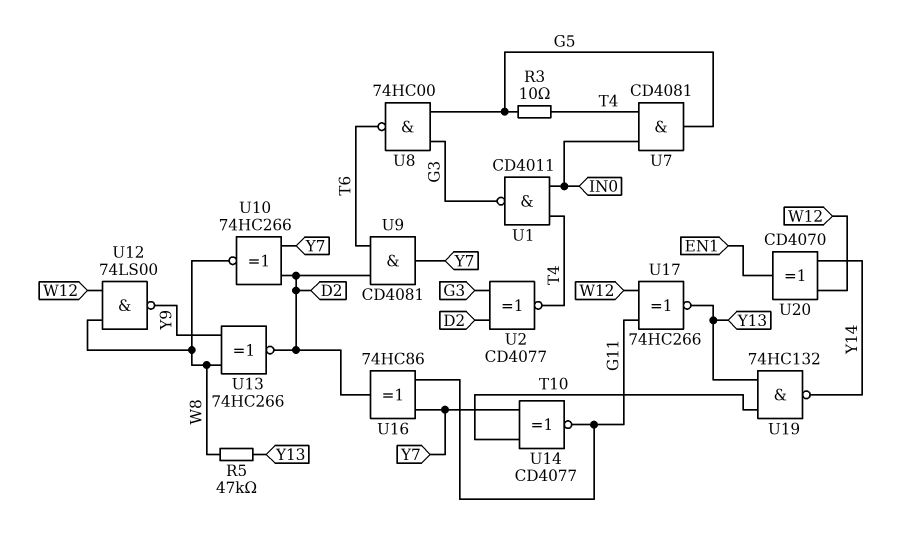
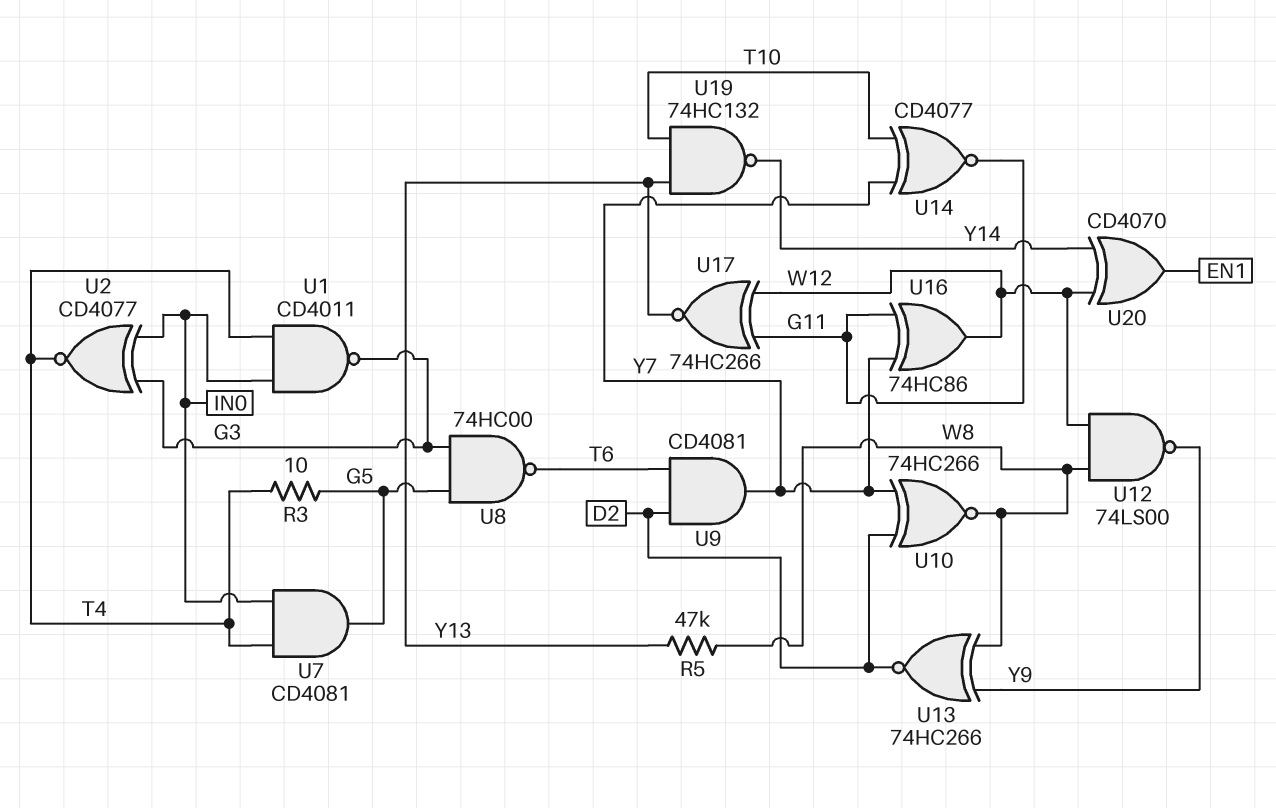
U2: XNOR CD4077 (in D2, in G3, out T4) -> XNOR CD4077 (in G3, in IN0, out T4)
U16: XOR 74HC86 (in G11, in Y7, out D2) -> XOR 74HC86 (in G11, in Y7, out W12)

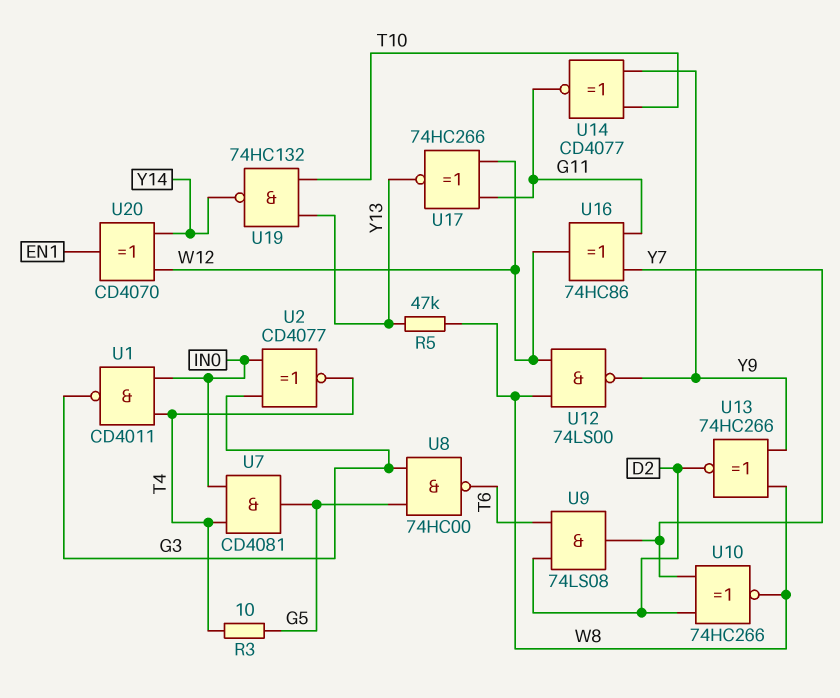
U9: AND CD4081 (in D2, in T6, out Y7) -> AND 74LS08 (in D2, in T6, out Y7)
U14: XNOR CD4077 (in T10, in Y7, out G11) -> XNOR CD4077 (in T10, in Y9, out G11)

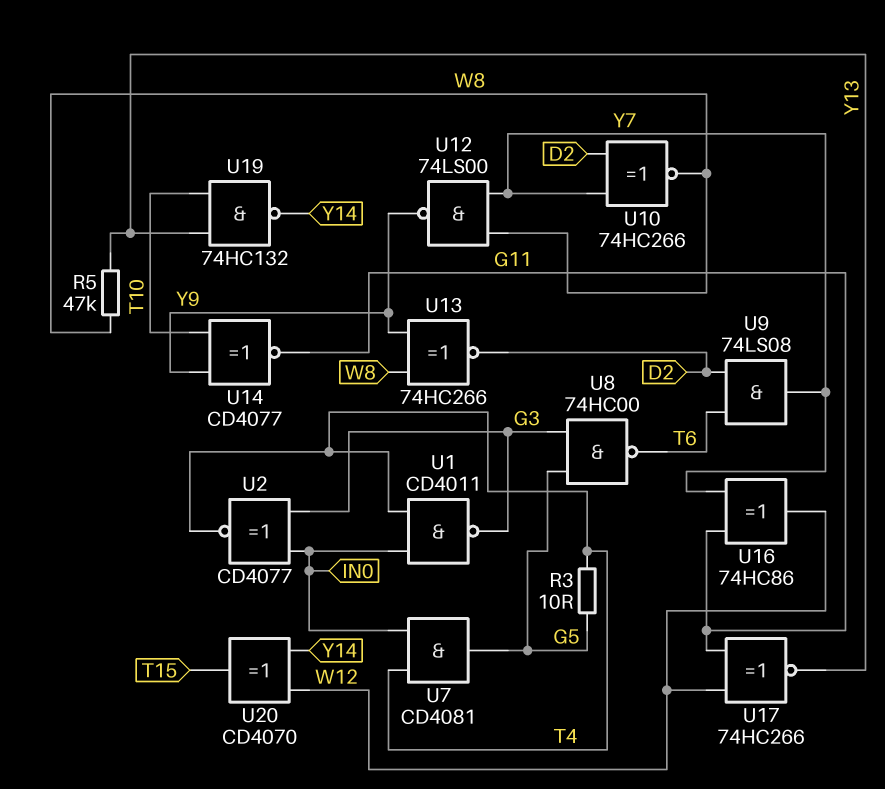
U12: NAND 74LS00 (in W8, in W12, out Y9) -> NAND 74LS00 (in W8, in Y7, out Y9)
U20: XOR CD4070 (in W12, in Y14, out EN1) -> XOR CD4070 (in W12, in Y14, out T15)

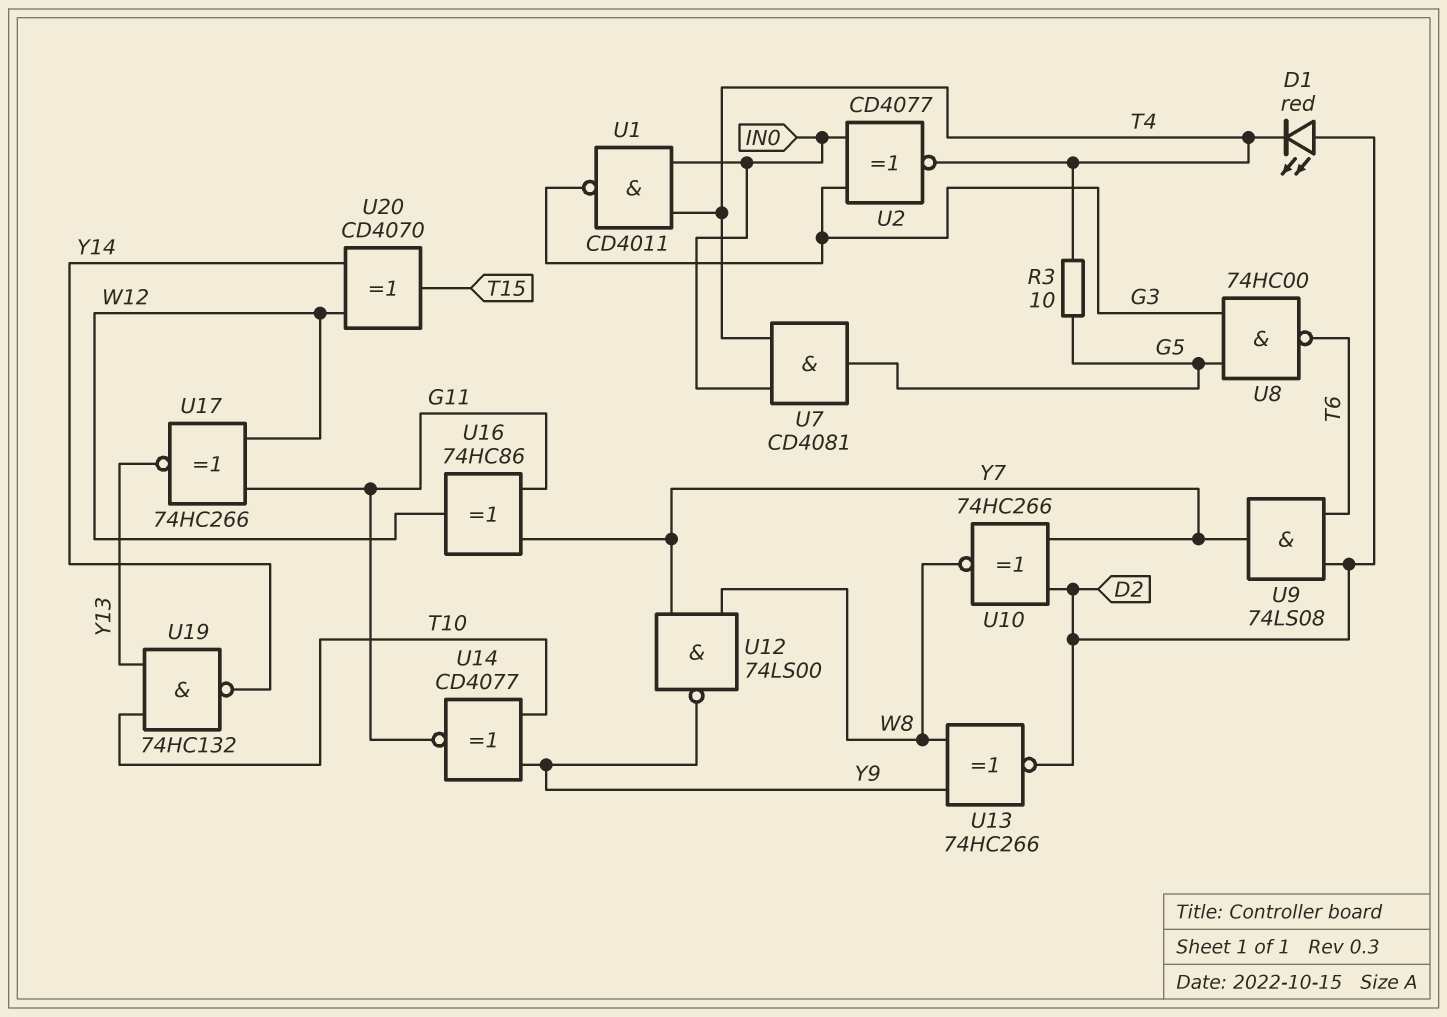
D1: none -> LED red (A D2, K T4)
R5: 47k (W8, Y13) -> none

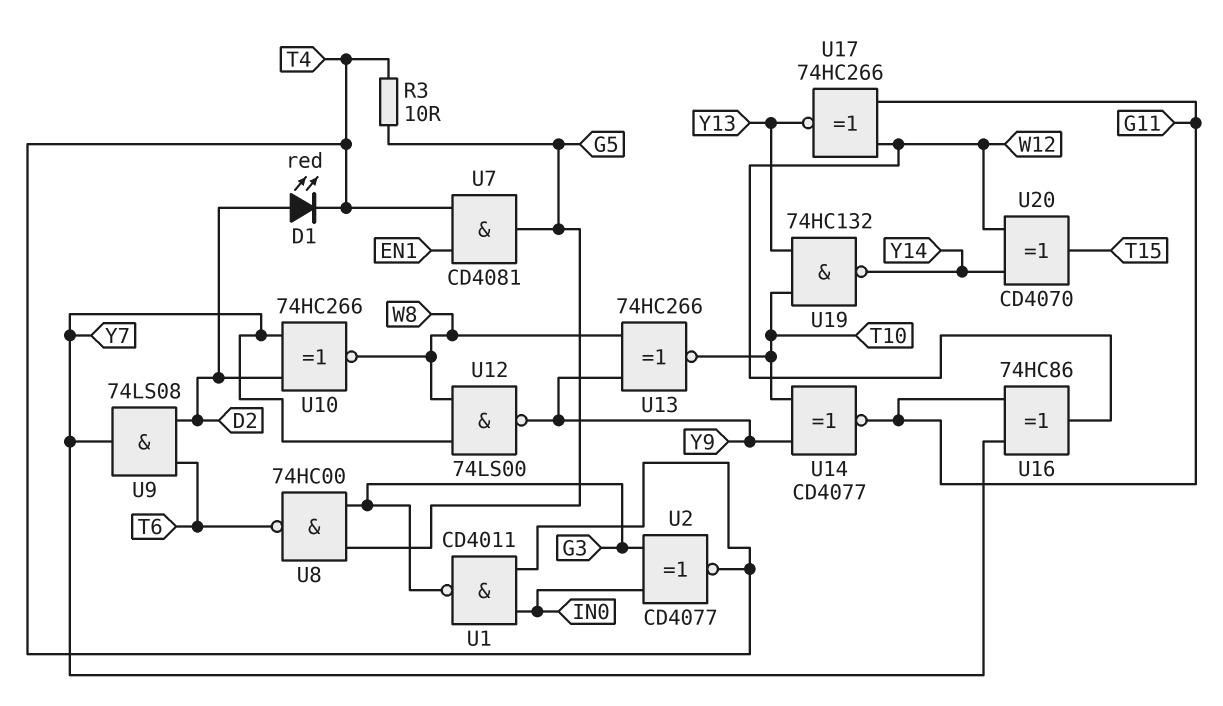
U7: AND CD4081 (in IN0, in T4, out G5) -> AND CD4081 (in EN1, in T4, out G5)
U13: XNOR 74HC266 (in W8, in Y9, out D2) -> XNOR 74HC266 (in W8, in Y9, out T10)

